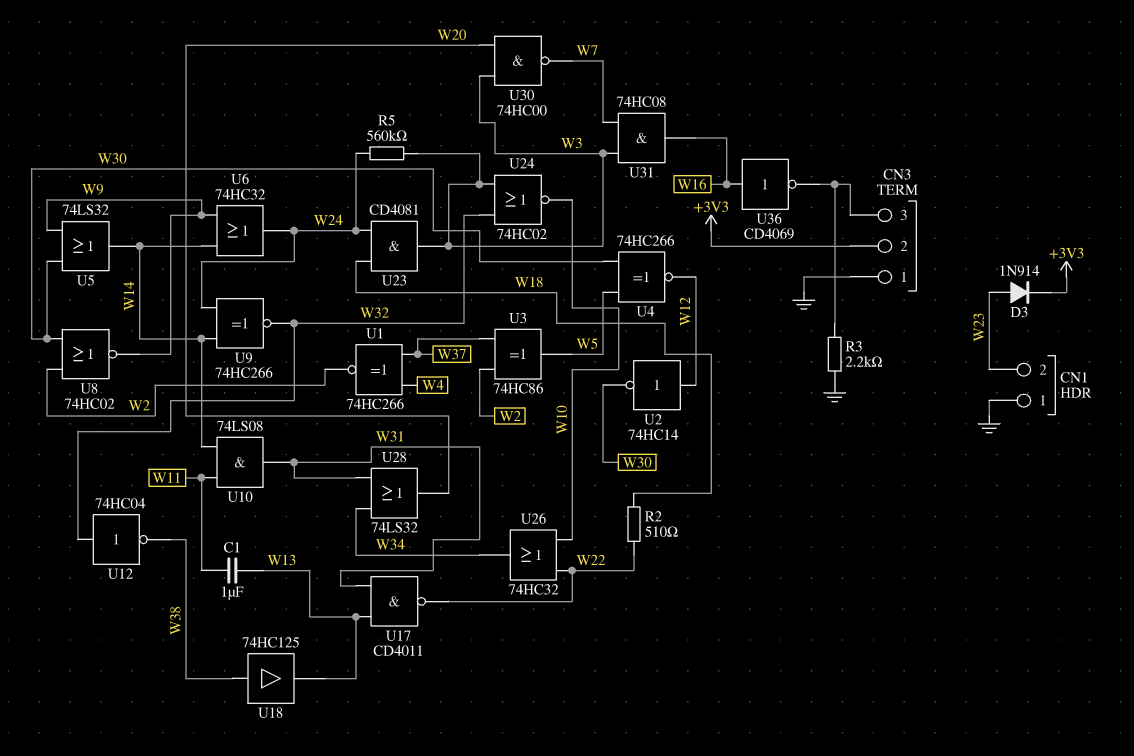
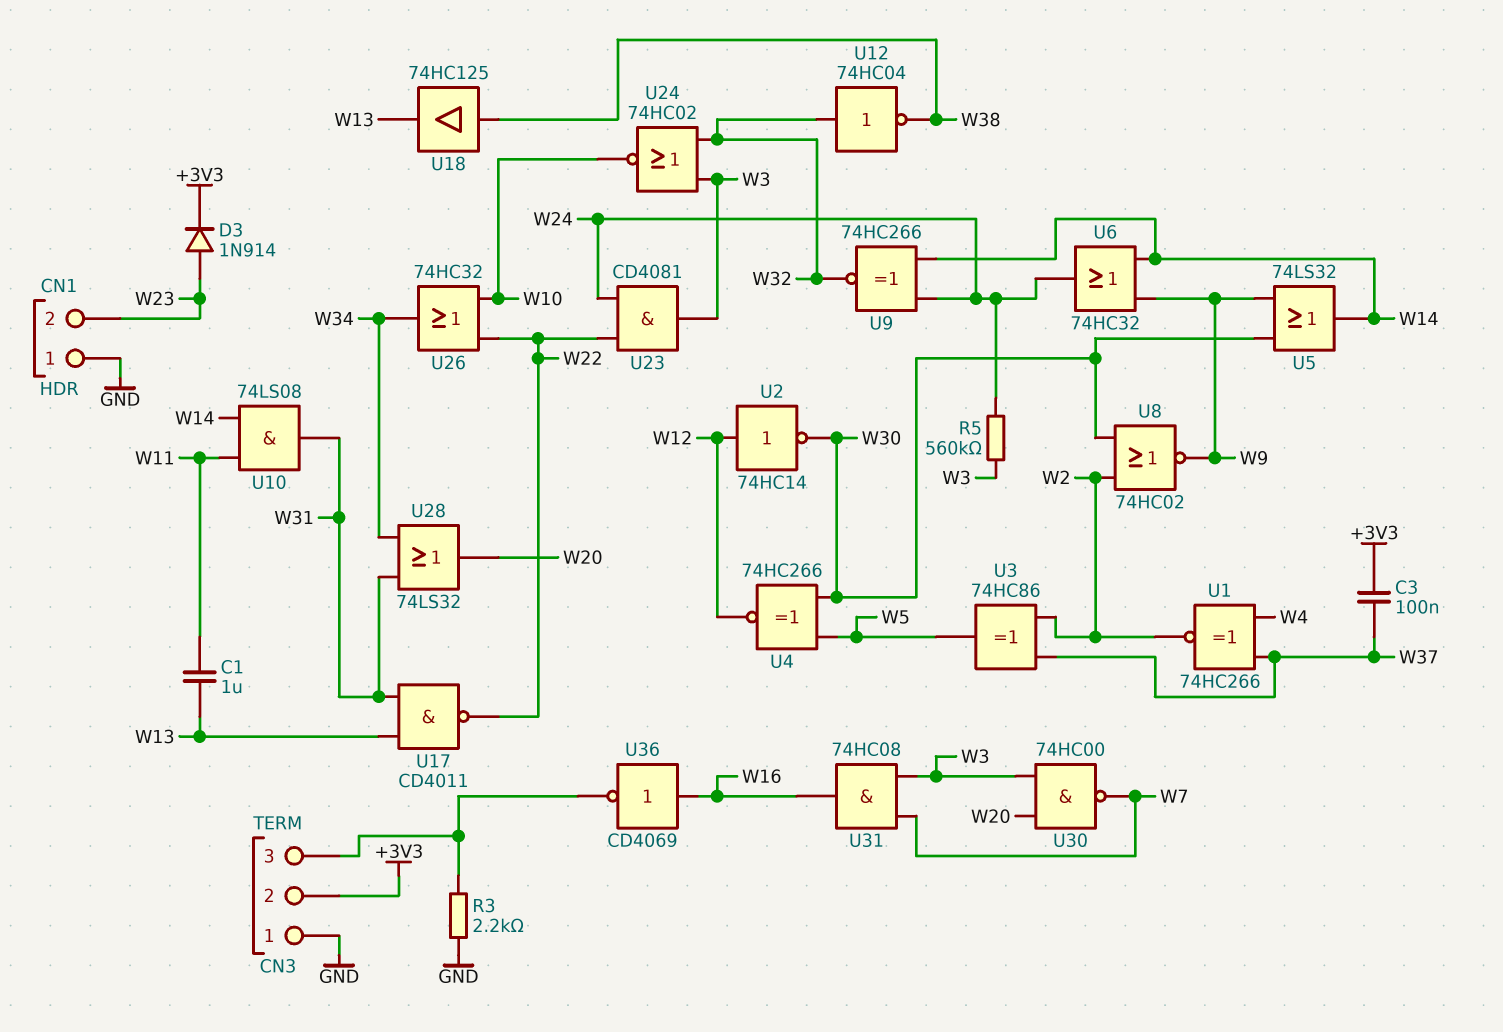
C3: none -> 100nF (+3V3, W37)
R2: 510 (W18, W22) -> none
U23: AND CD4081 (in W18, in W24, out W3) -> AND CD4081 (in W22, in W24, out W3)

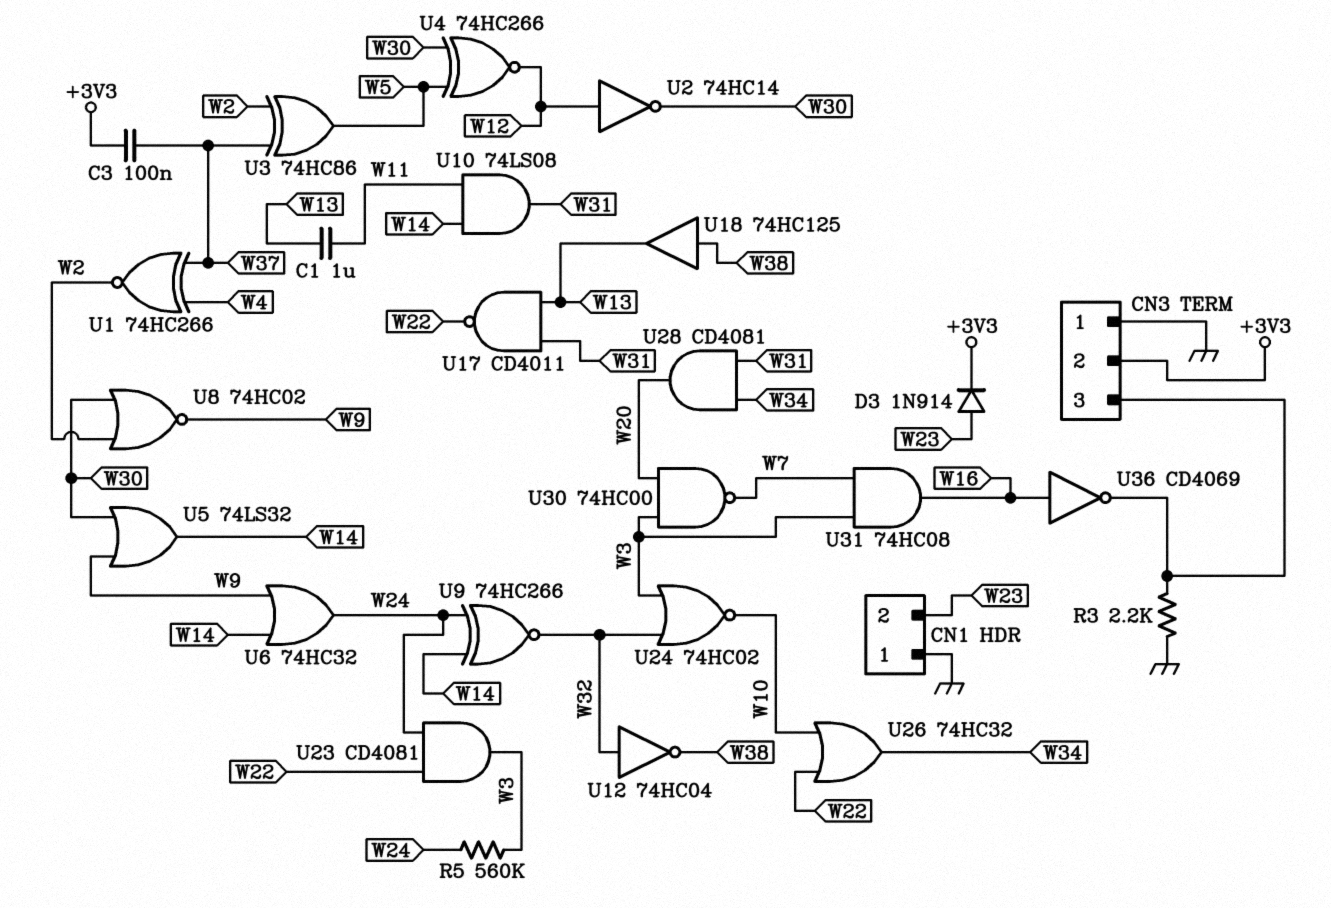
U28: OR 74LS32 (in W31, in W34, out W20) -> AND CD4081 (in W31, in W34, out W20)

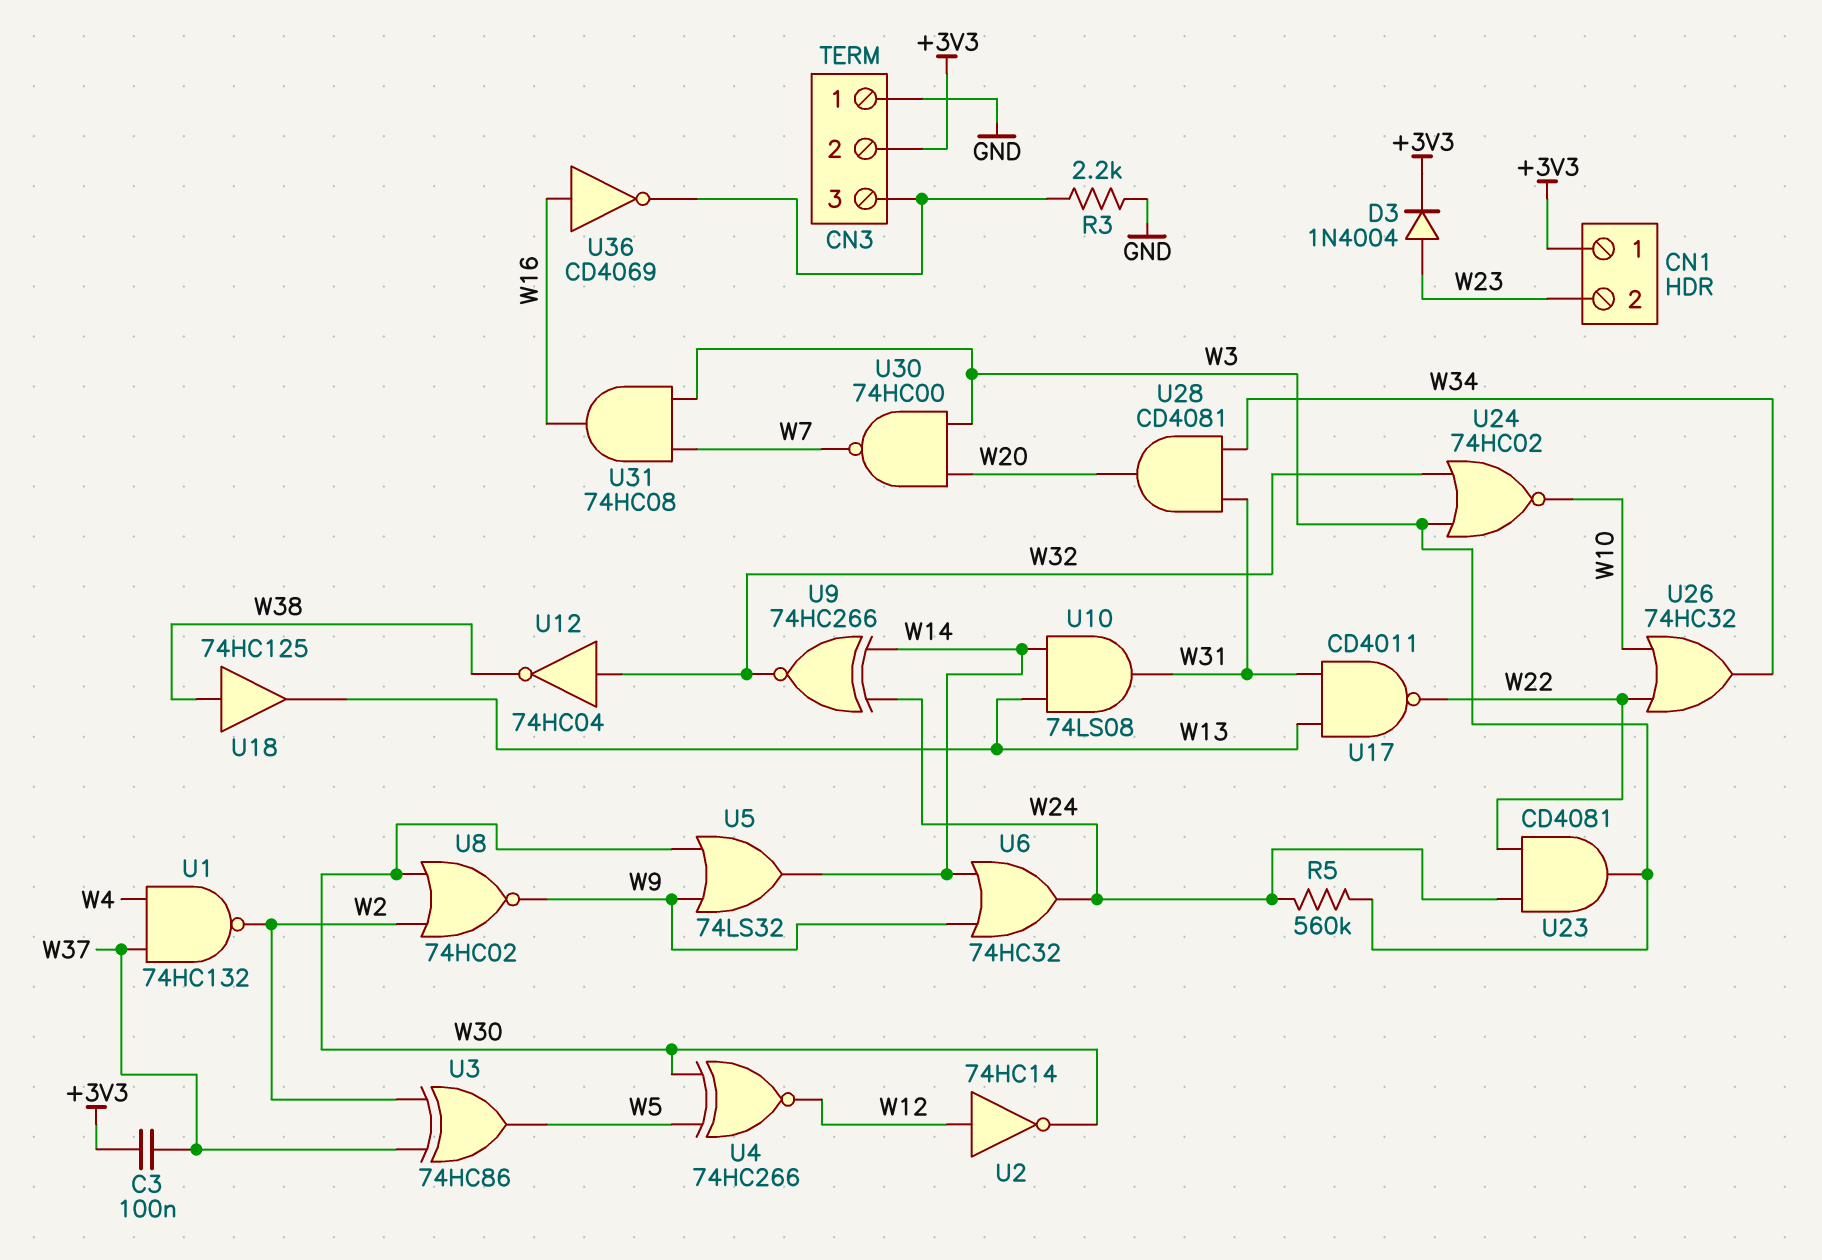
C1: 1uF (W11, W13) -> none
CN1 pin 1: GND -> +3V3
D3: diode 1N914 (A W23, K +3V3) -> diode 1N4004 (A W23, K +3V3)
U1: XNOR 74HC266 (in W4, in W37, out W2) -> NAND 74HC132 (in W4, in W37, out W2)
U10: AND 74LS08 (in W11, in W14, out W31) -> AND 74LS08 (in W13, in W14, out W31)

